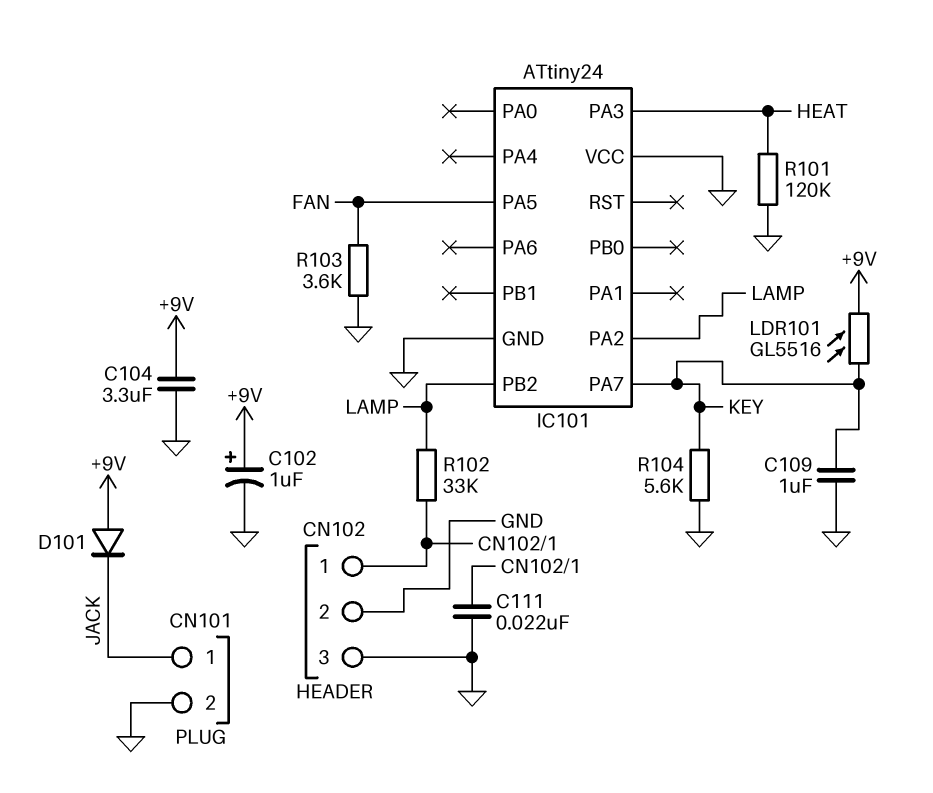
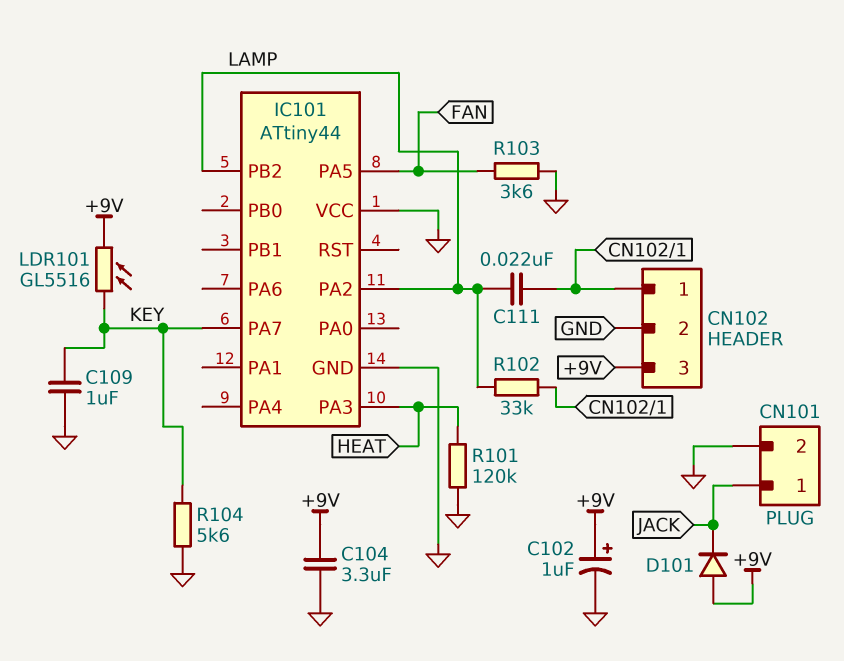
C111: 22nF (CN102/1, GND) -> 22nF (CN102/1, LAMP)
CN102 pin 3: GND -> +9V
IC101: ATtiny24 -> ATtiny44

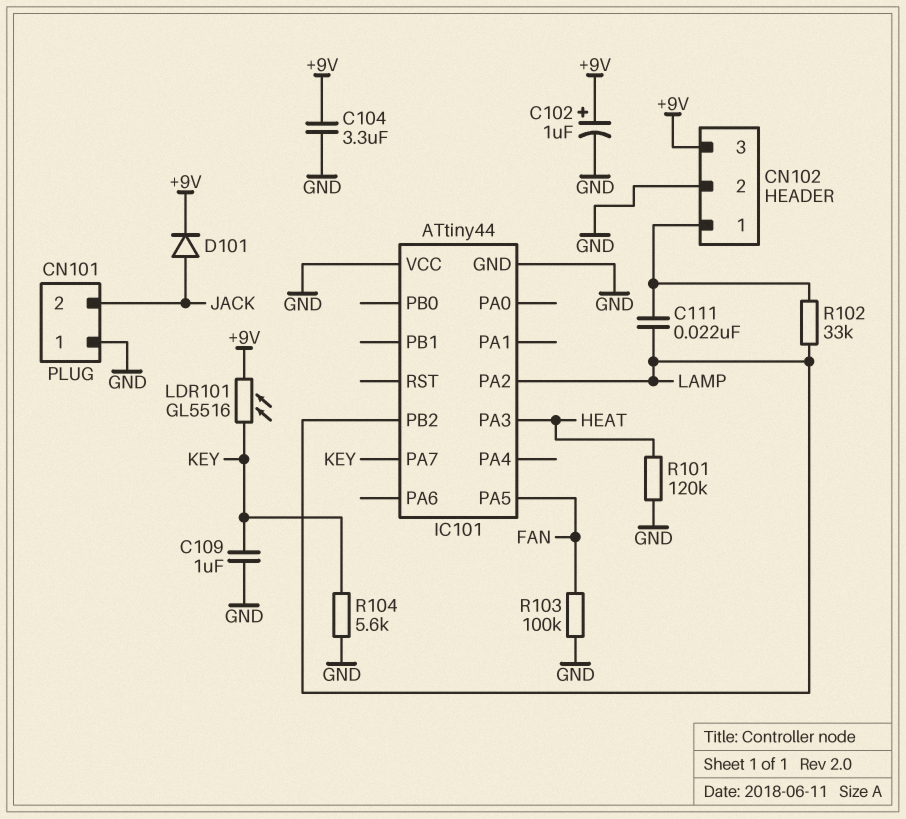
CN101 pin 1: JACK -> GND
CN101 pin 2: GND -> JACK
D101: diode (A +9V, K JACK) -> diode (A JACK, K +9V)
R103: 3.6k (FAN, GND) -> 100k (FAN, GND)

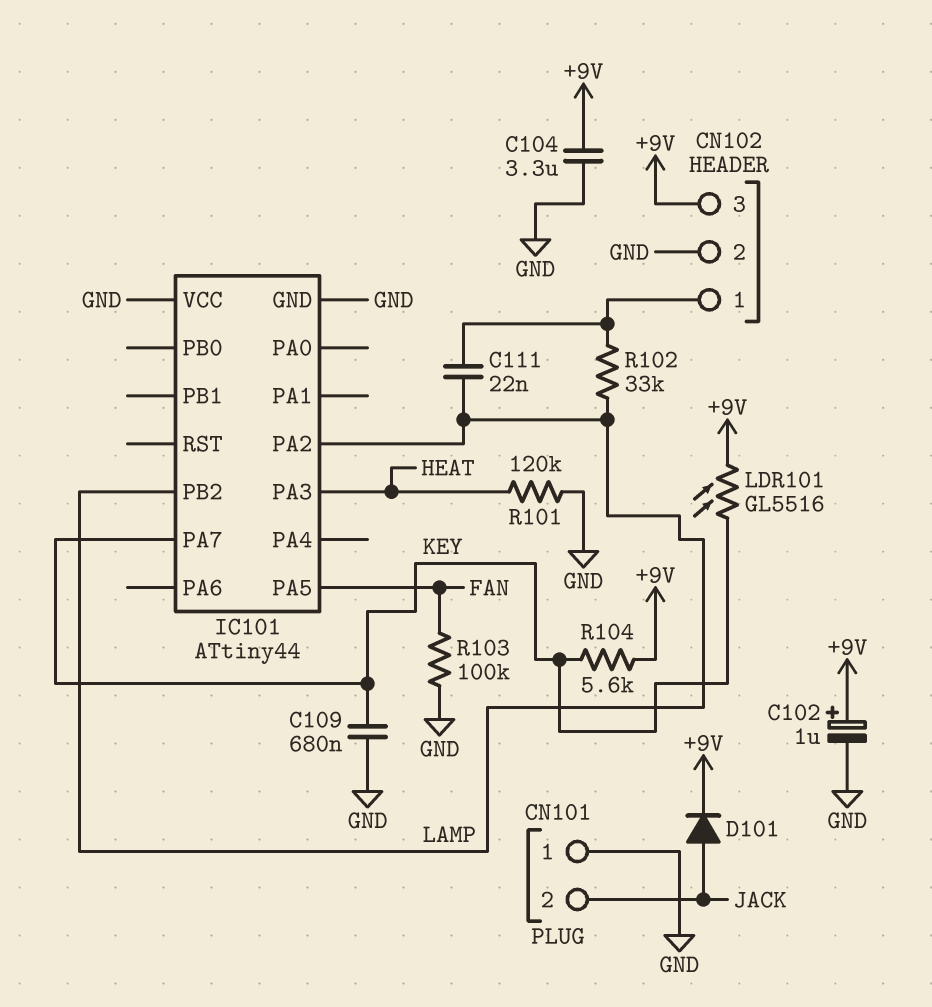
C109: 1uF (GND, KEY) -> 680nF (GND, KEY)
R104: 5.6k (GND, KEY) -> 5.6k (+9V, KEY)

